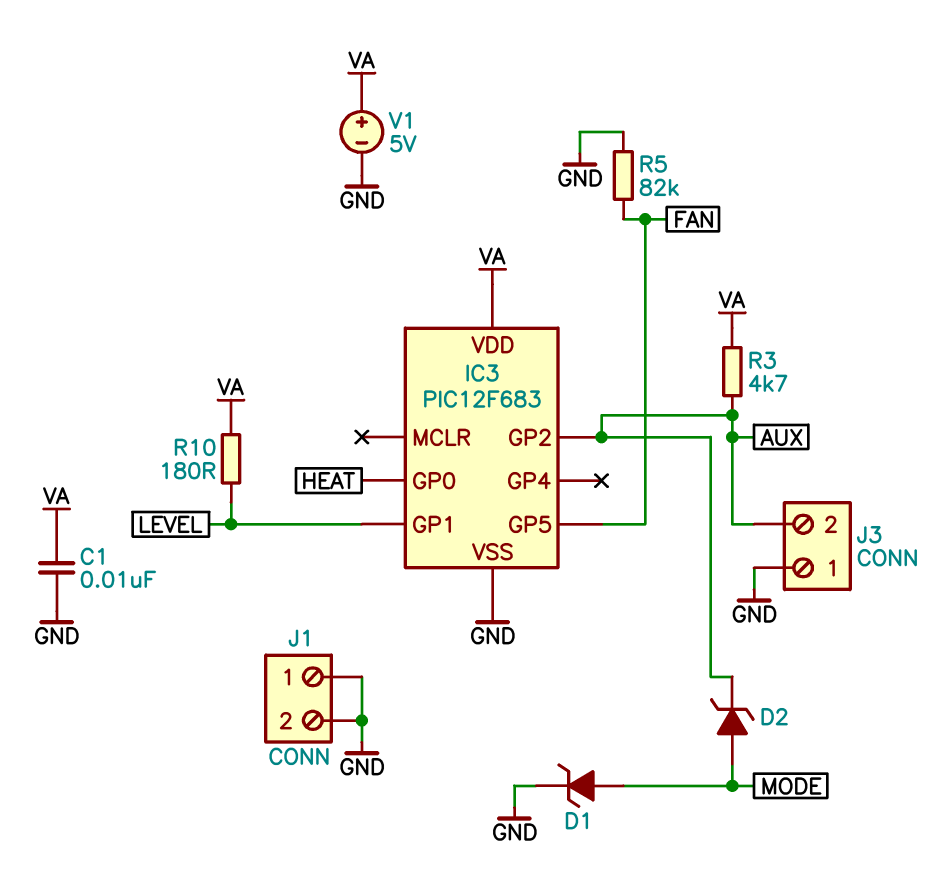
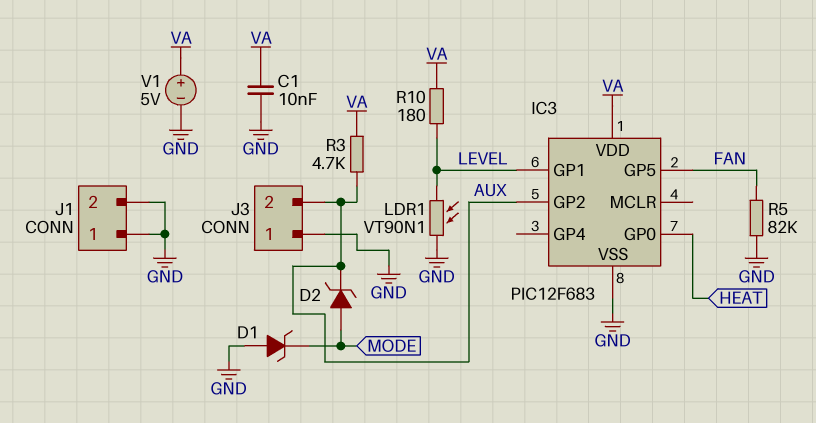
D1: zener (A MODE, K GND) -> zener (A GND, K MODE)
LDR1: none -> VT90N1 (GND, LEVEL)

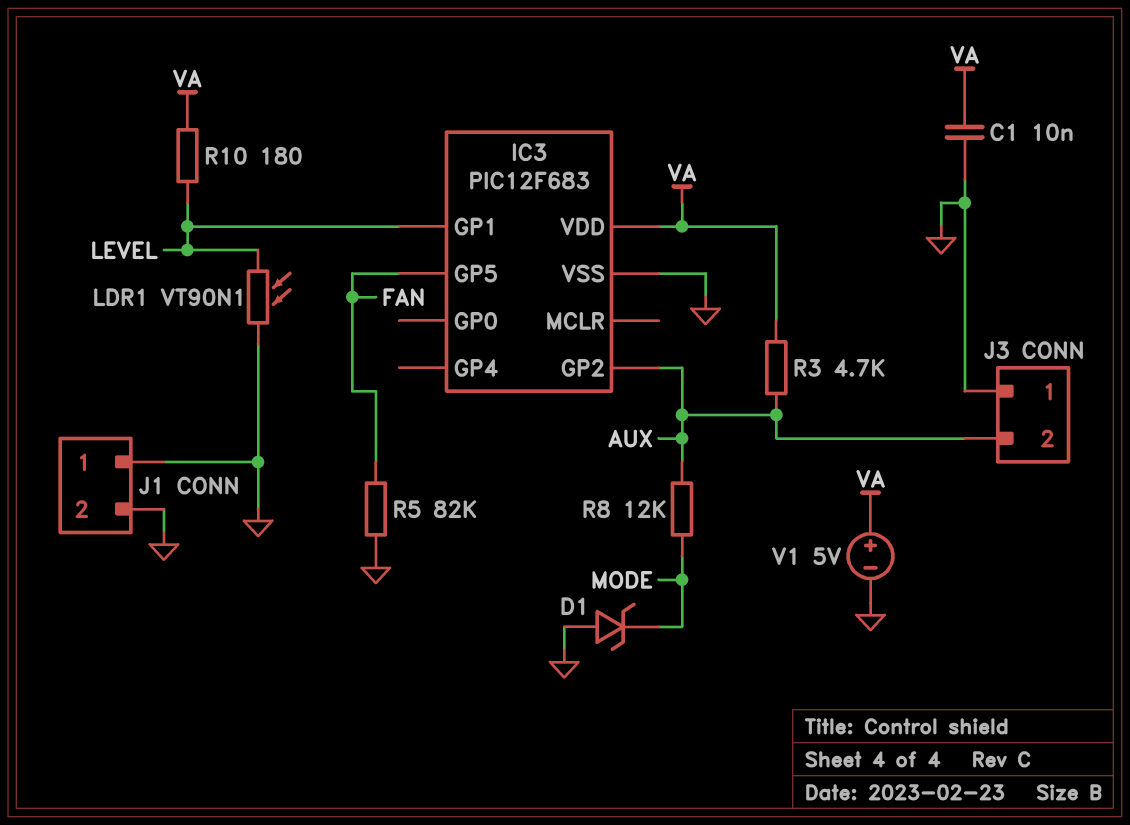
D2: zener (A MODE, K AUX) -> none
IC3 pin GP0: HEAT -> none
R8: none -> 12k (AUX, MODE)

